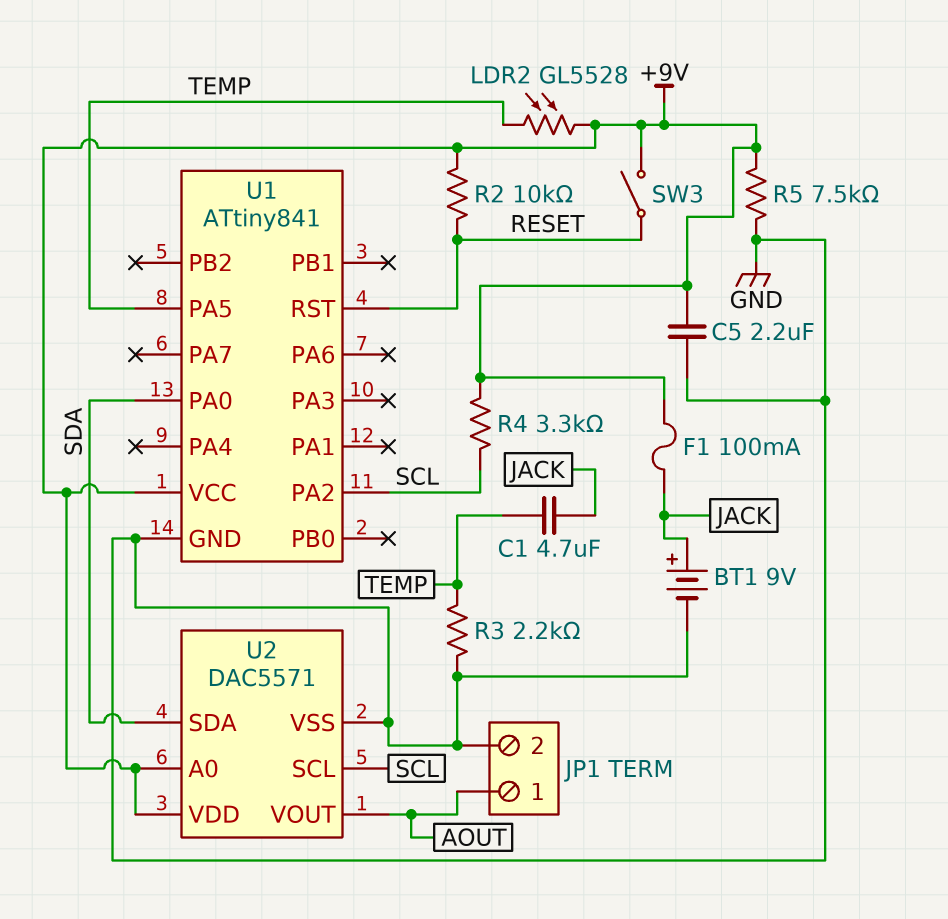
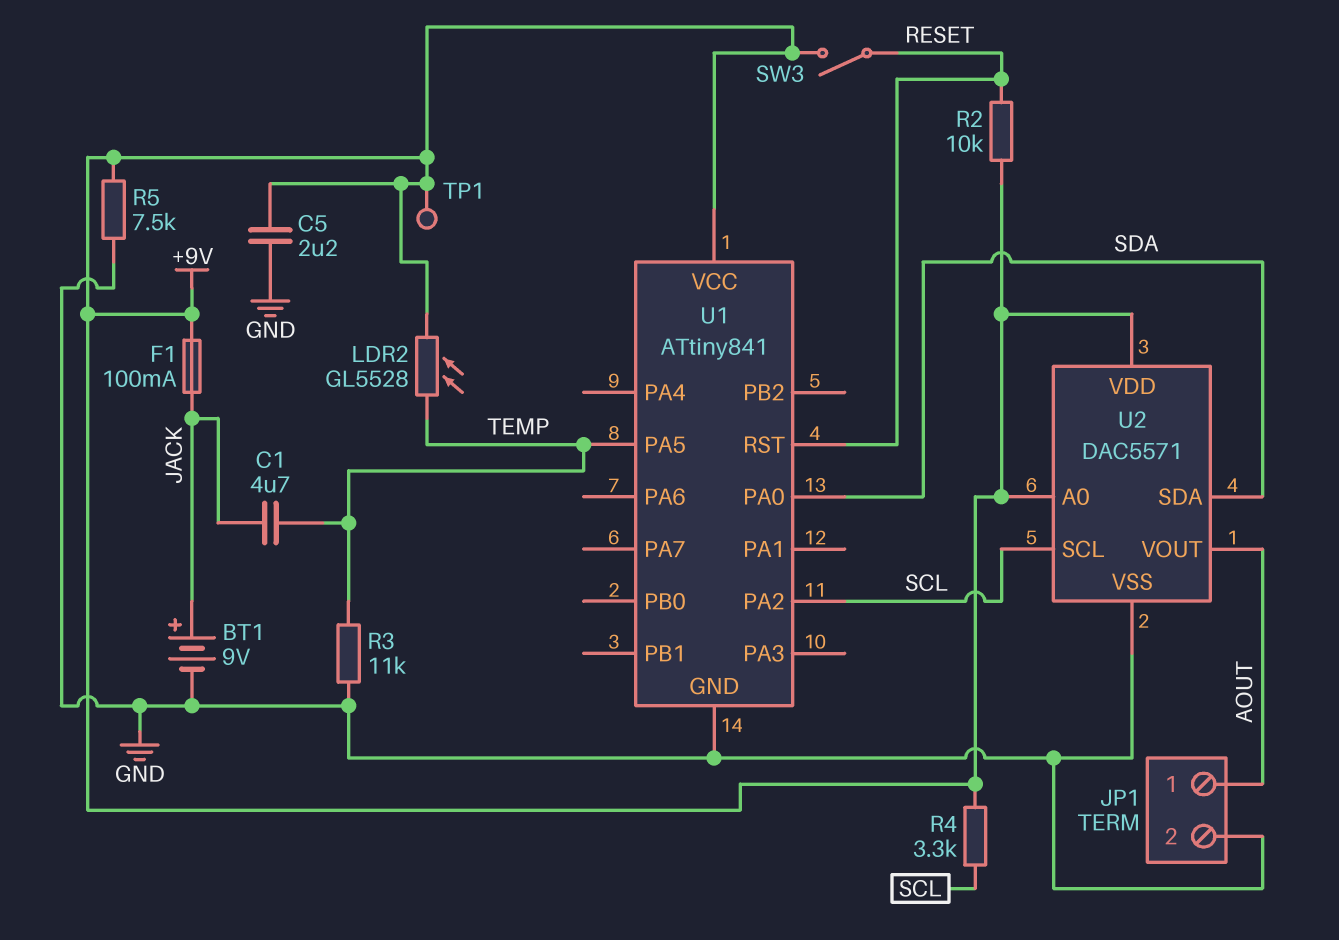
R3: 2.2k (GND, TEMP) -> 11k (GND, TEMP)
TP1: none -> test point (+9V)

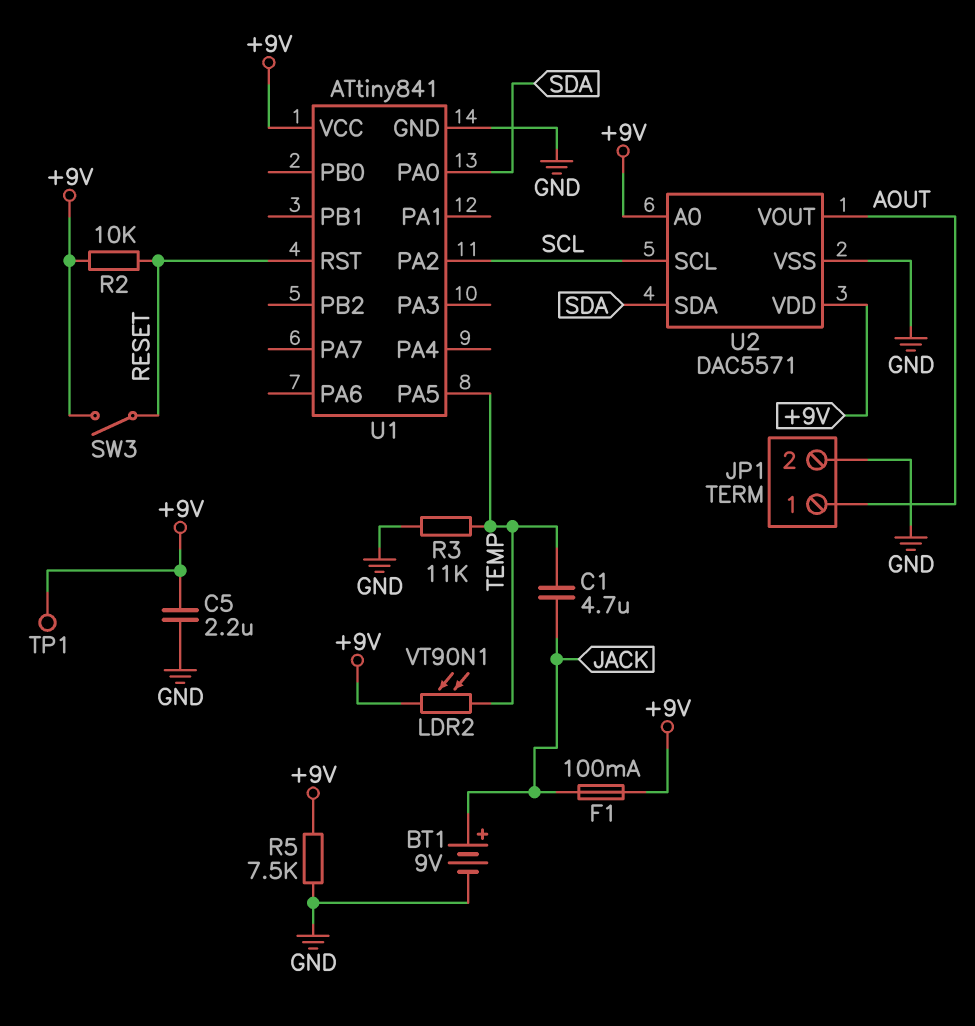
LDR2: GL5528 (+9V, TEMP) -> VT90N1 (+9V, TEMP)
R4: 3.3k (+9V, SCL) -> none

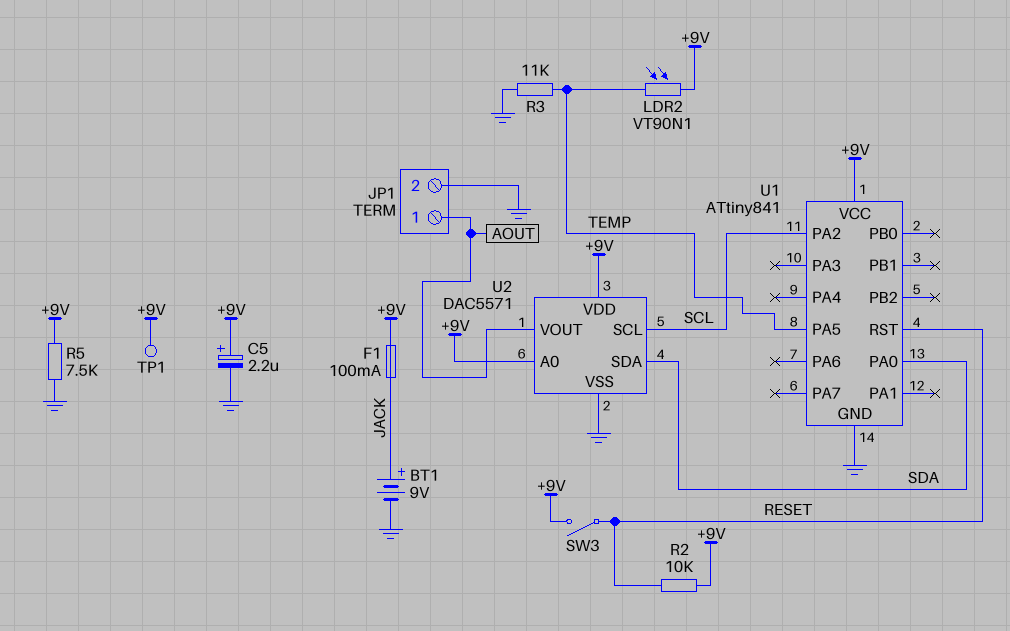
C1: 4.7uF (JACK, TEMP) -> none
C5: 2.2uF (+9V, GND) -> 2.2uF (plus +9V, minus GND)

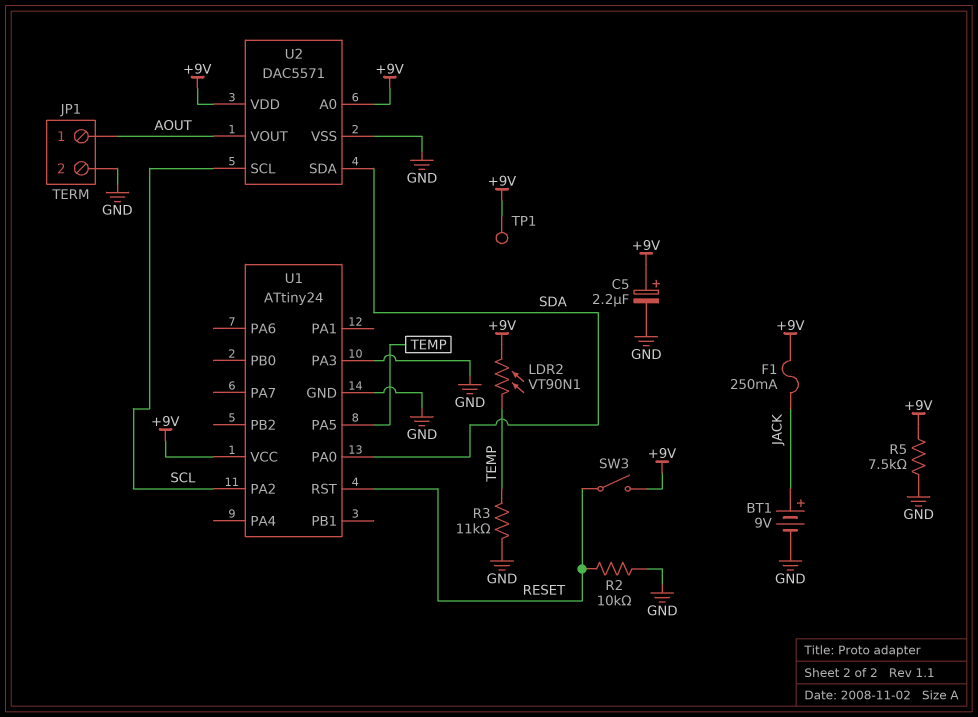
F1: 100mA (+9V, JACK) -> 250mA (+9V, JACK)
R2: 10k (+9V, RESET) -> 10k (GND, RESET)
U1: ATtiny841 -> ATtiny24
U1 pin PA3: none -> GND

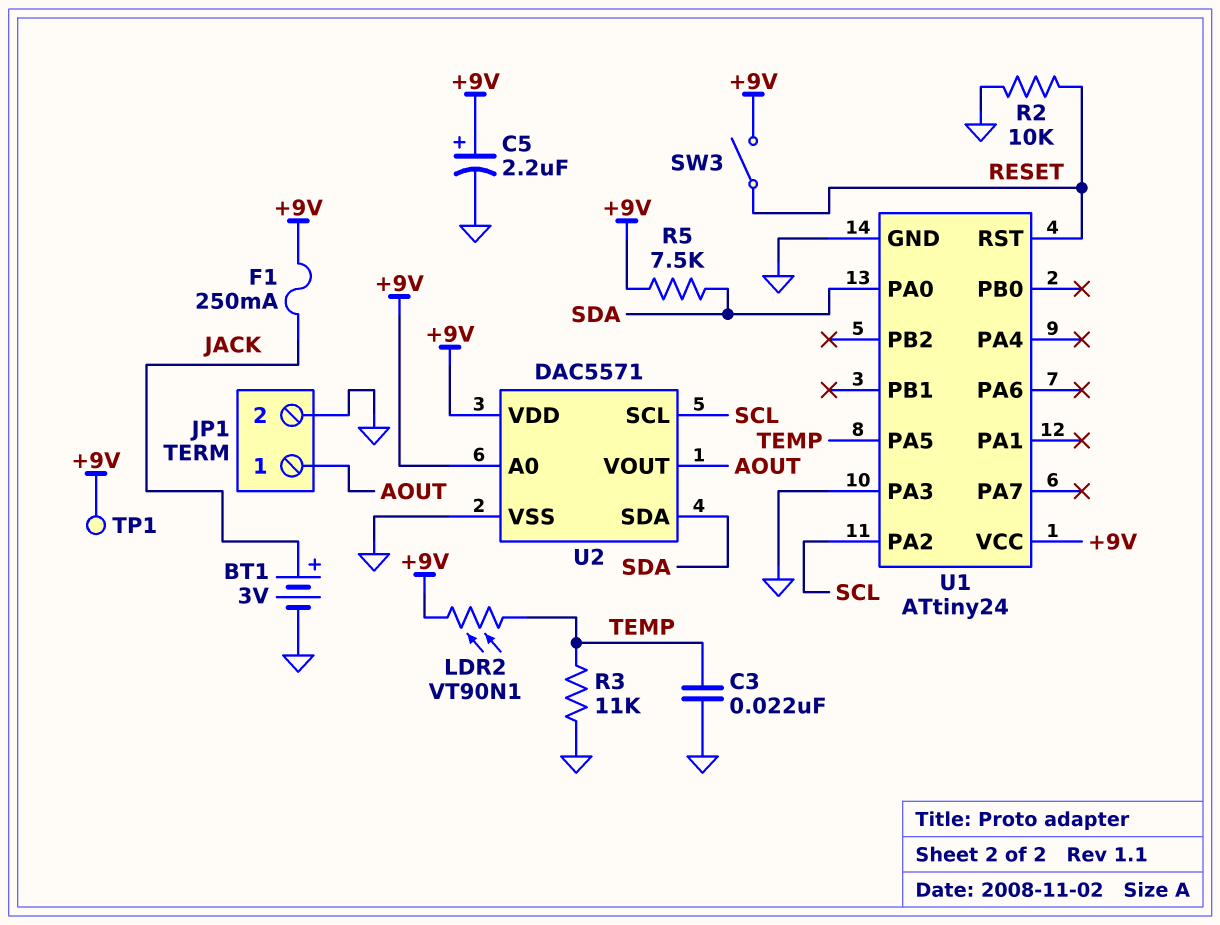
BT1: 9V (plus JACK, minus GND) -> 3V (plus JACK, minus GND)
C3: none -> 22nF (GND, TEMP)
R5: 7.5k (+9V, GND) -> 7.5k (+9V, SDA)

